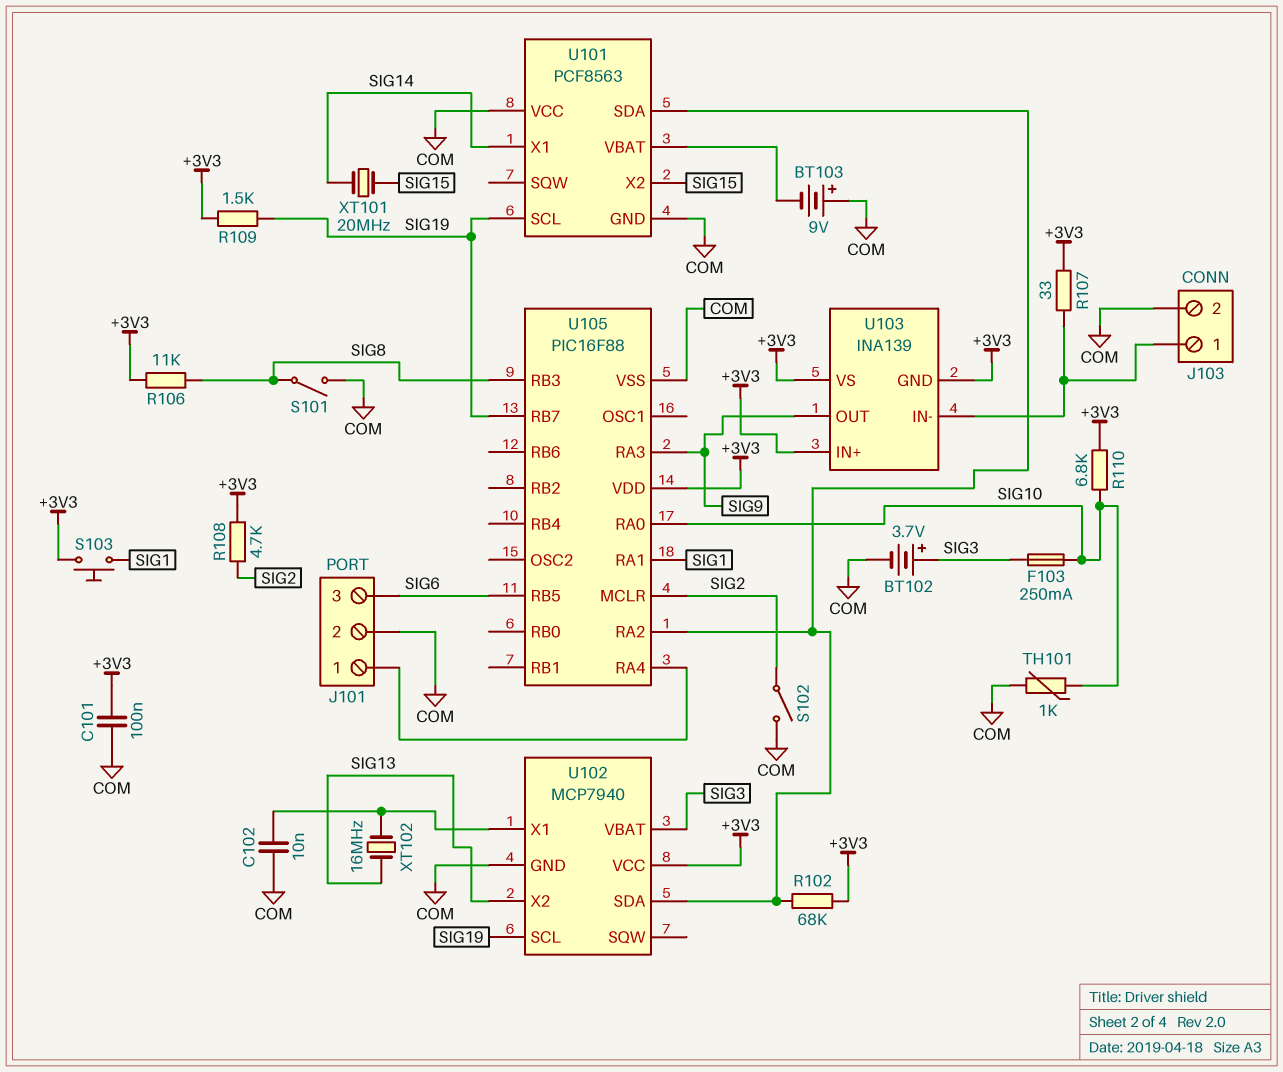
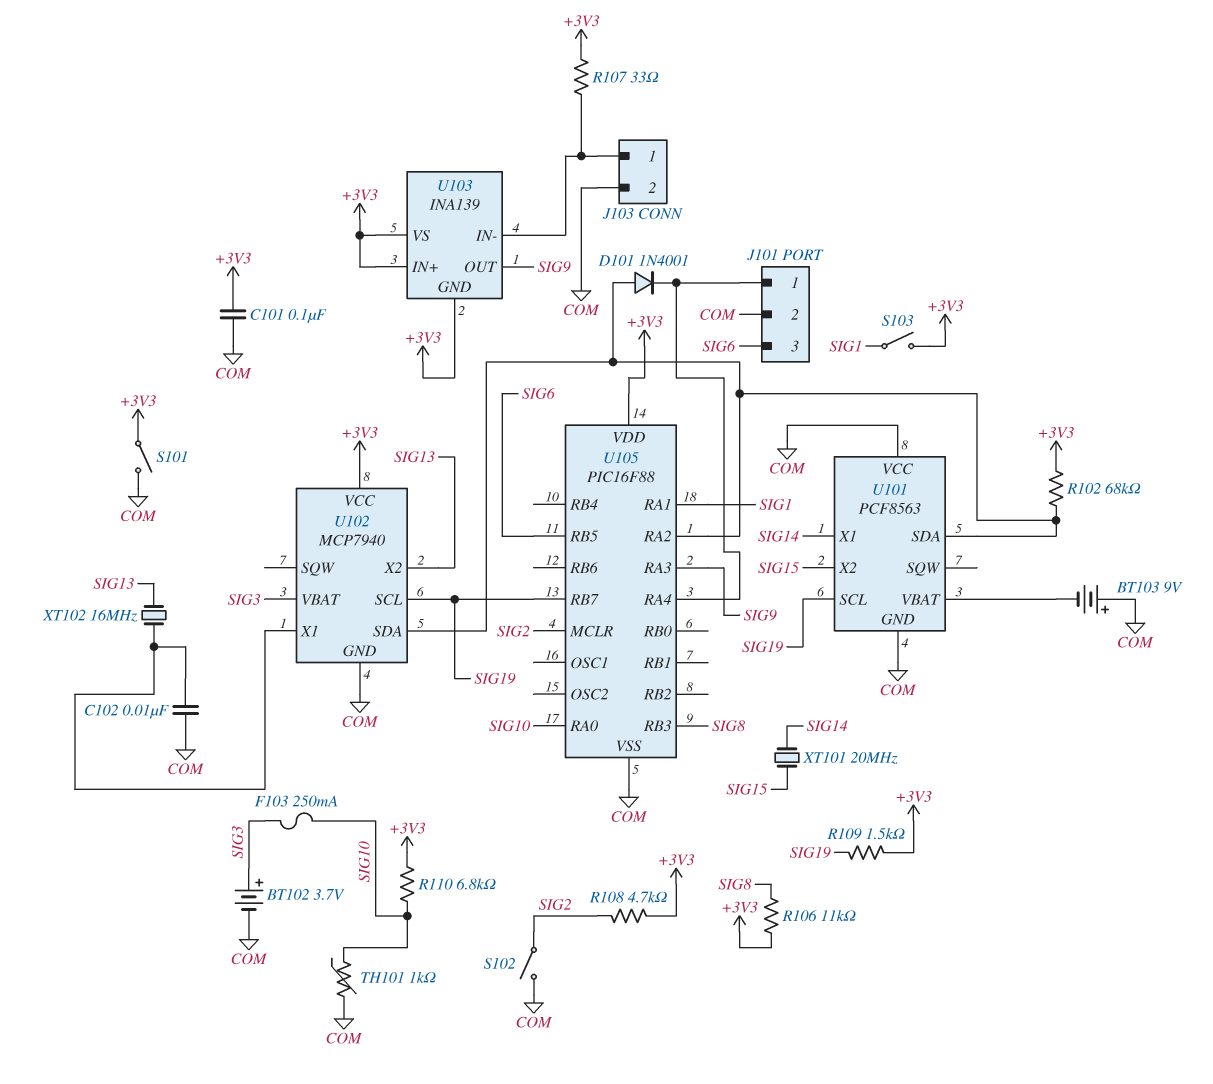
D101: none -> diode 1N4001 (A U101/SDA, K J101/1)
S101: switch (COM, SIG8) -> switch (+3V3, COM)
S103: button (+3V3, SIG1) -> switch (+3V3, SIG1)

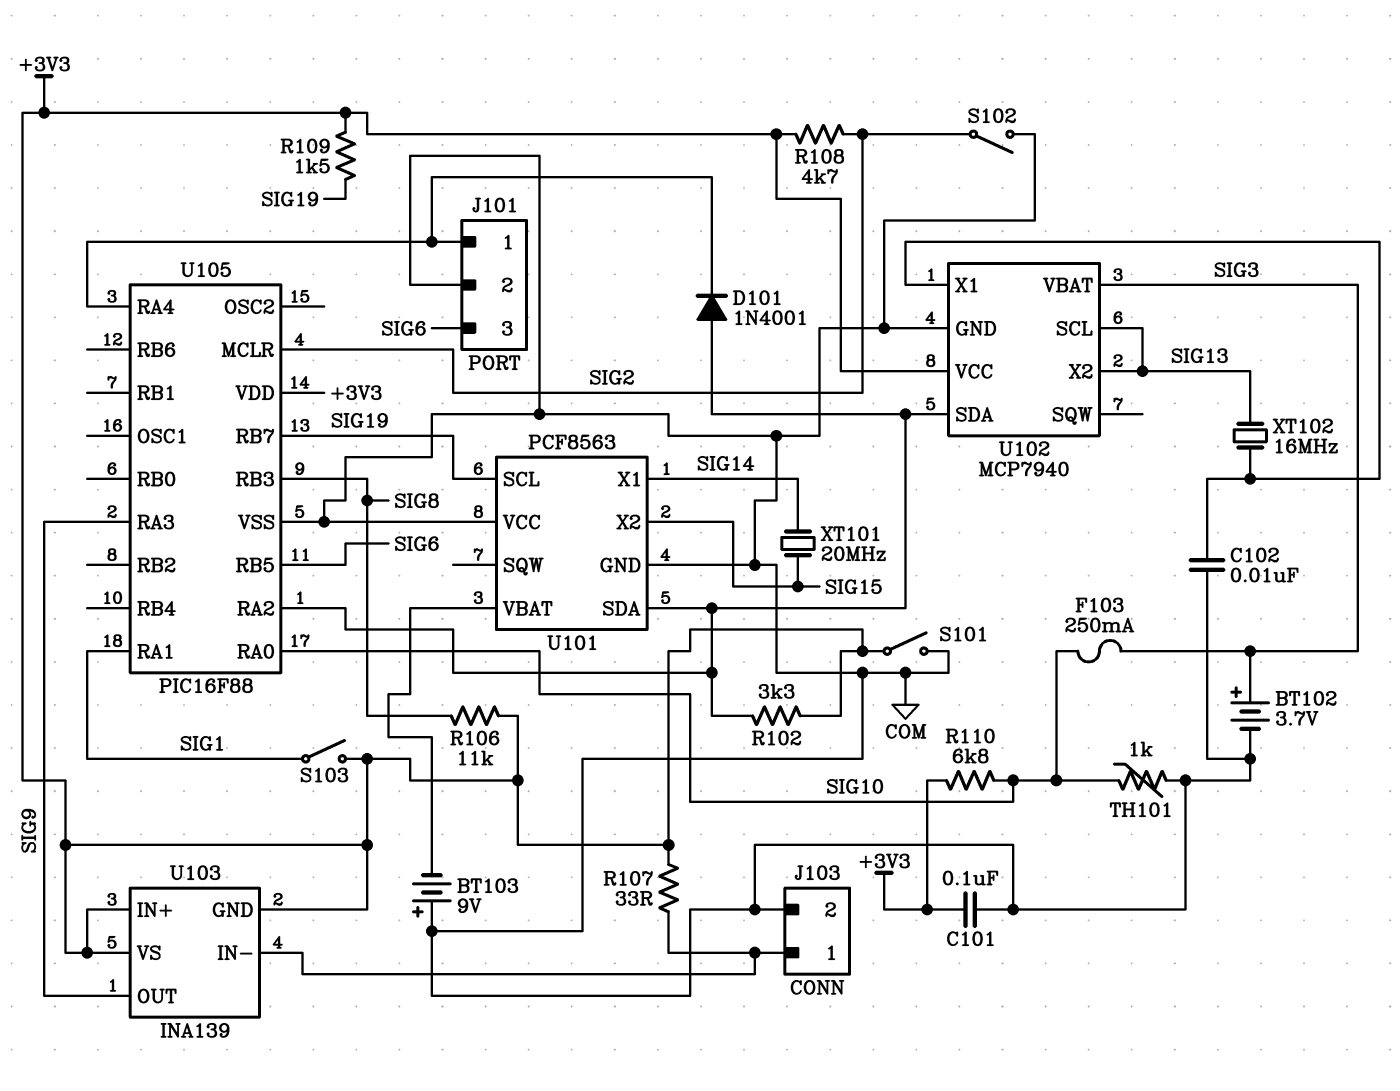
R102: 68k (+3V3, U101/SDA) -> 3.3k (+3V3, U101/SDA)
U102 pin SCL: SIG19 -> SIG13

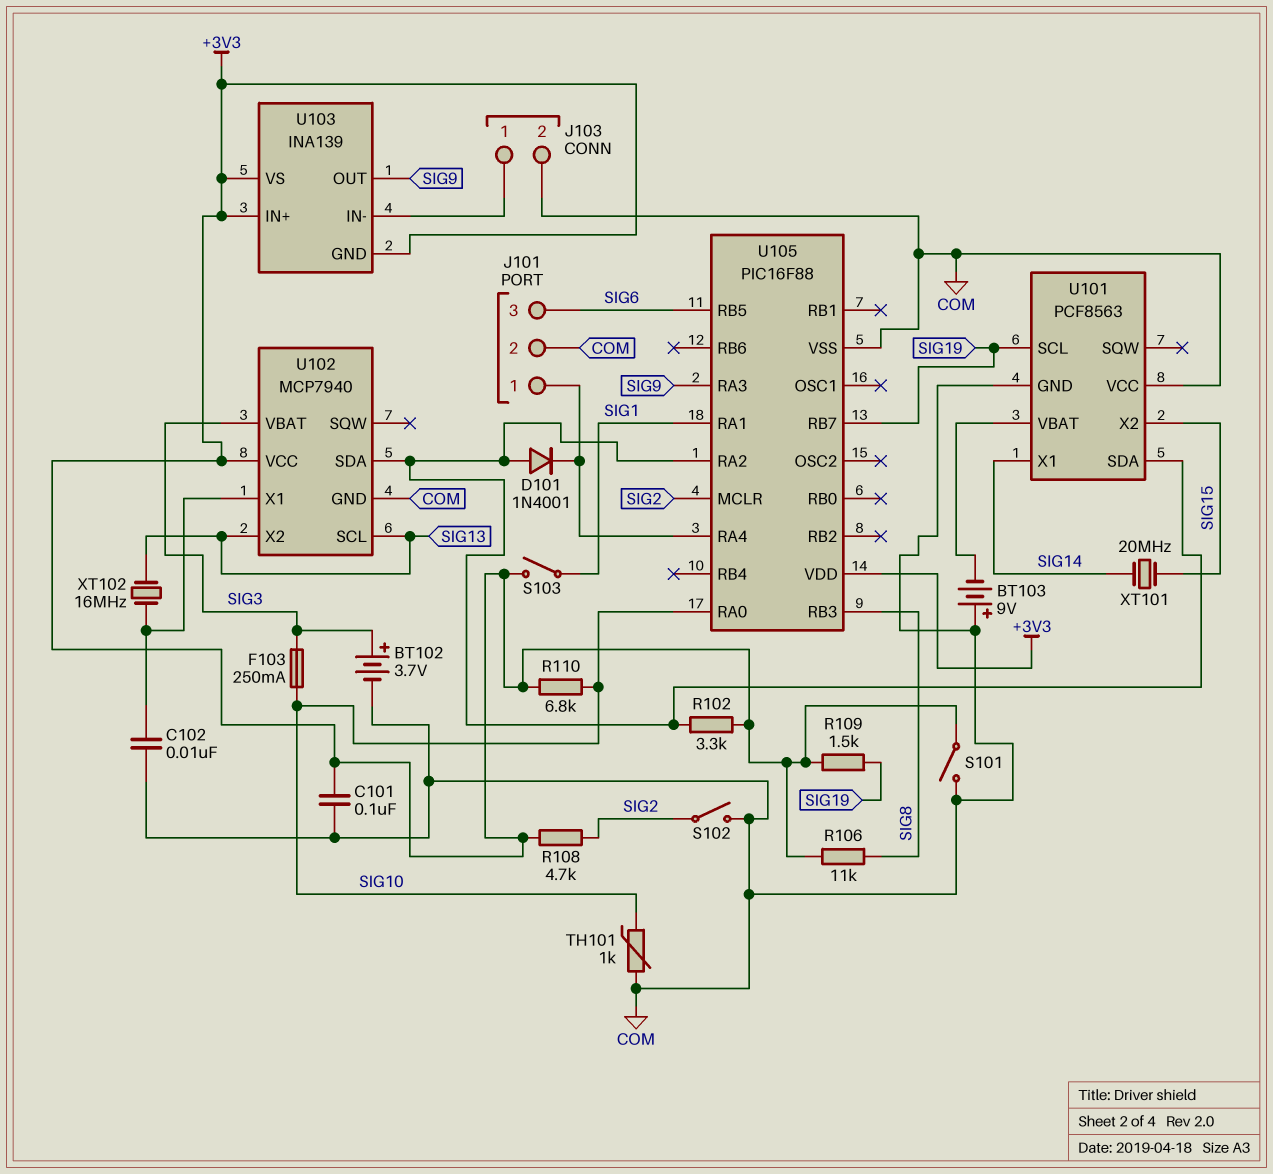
R107: 33 (+3V3, J103/1) -> none

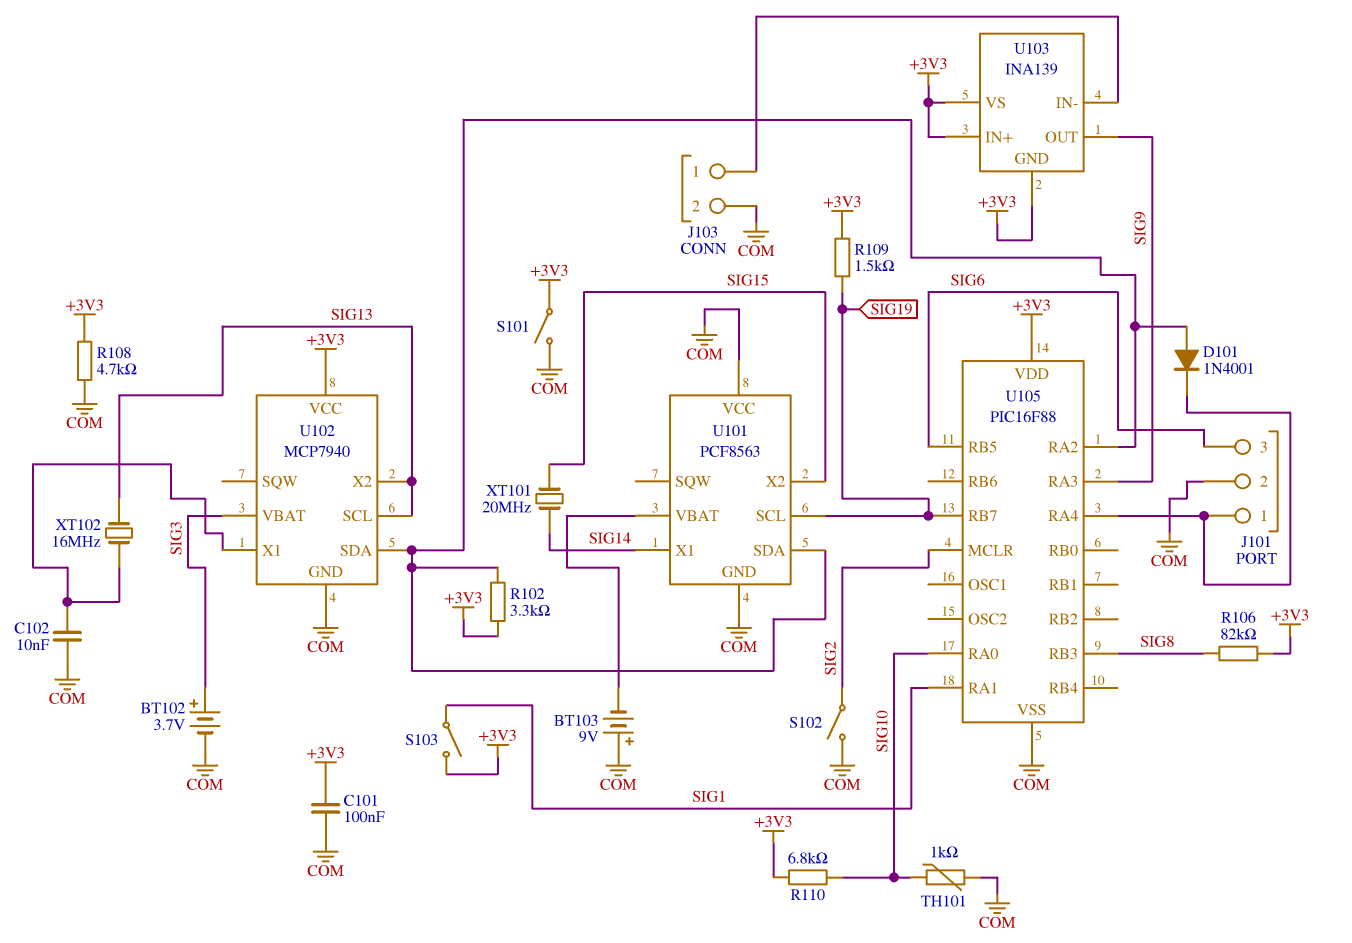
F103: 250mA (SIG3, SIG10) -> none
R106: 11k (+3V3, SIG8) -> 82k (+3V3, SIG8)
R108: 4.7k (+3V3, SIG2) -> 4.7k (+3V3, COM)

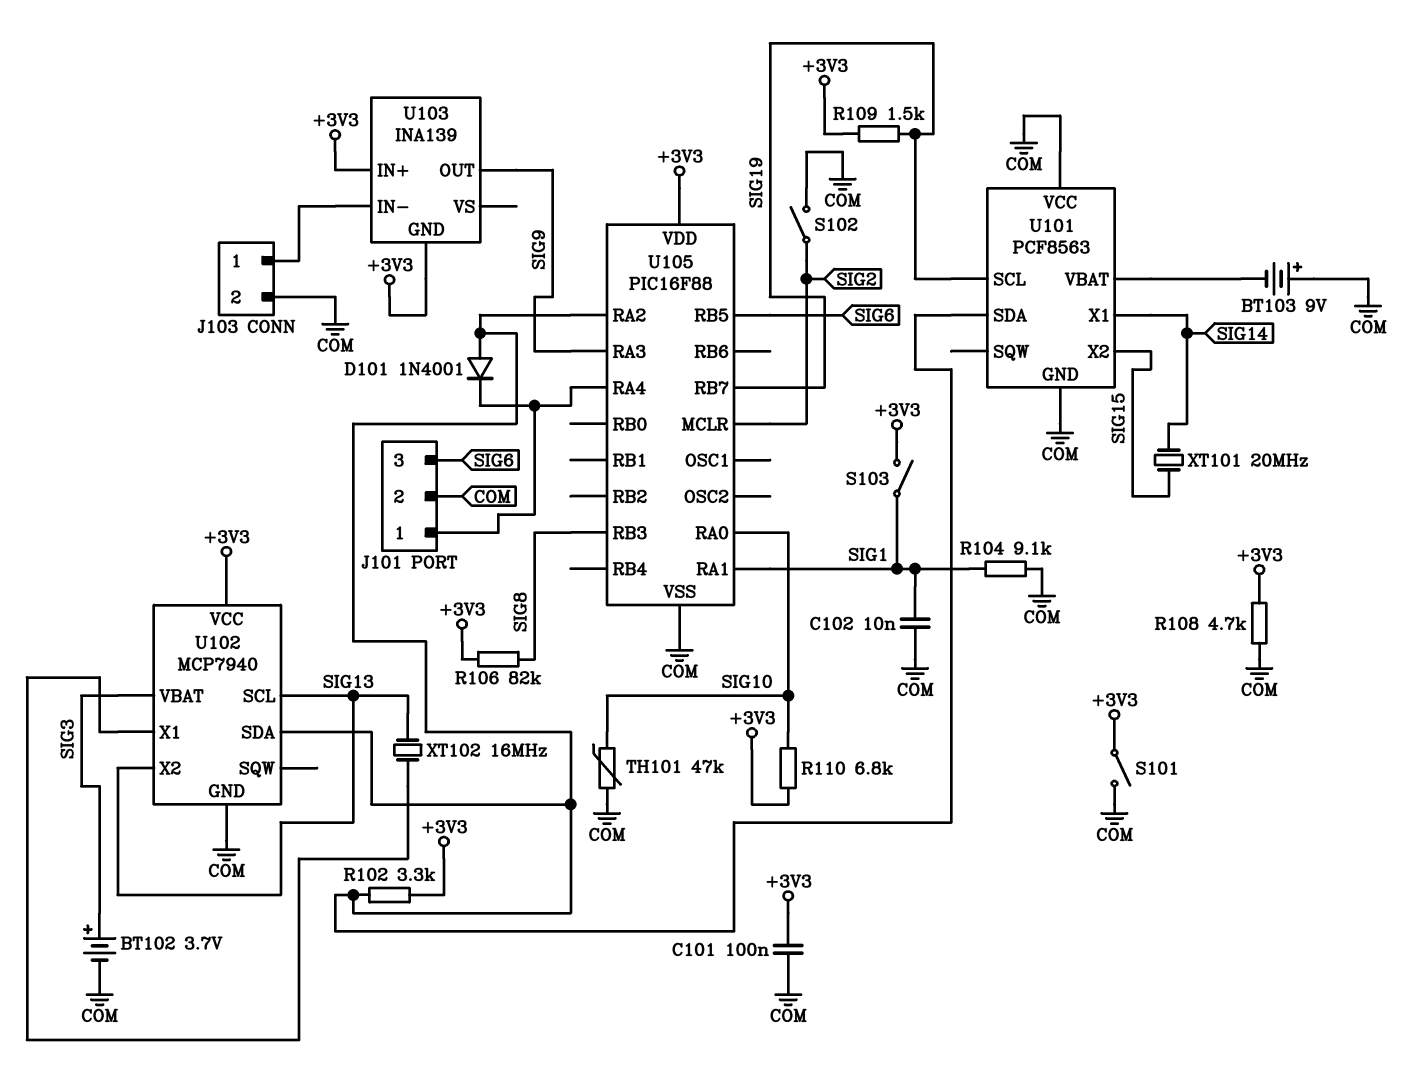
C102: 10nF (COM, U102/X1) -> 10nF (COM, SIG1)
R104: none -> 9.1k (COM, SIG1)
TH101: 1k (COM, SIG10) -> 47k (COM, SIG10)
U103 pin VS: +3V3 -> none

